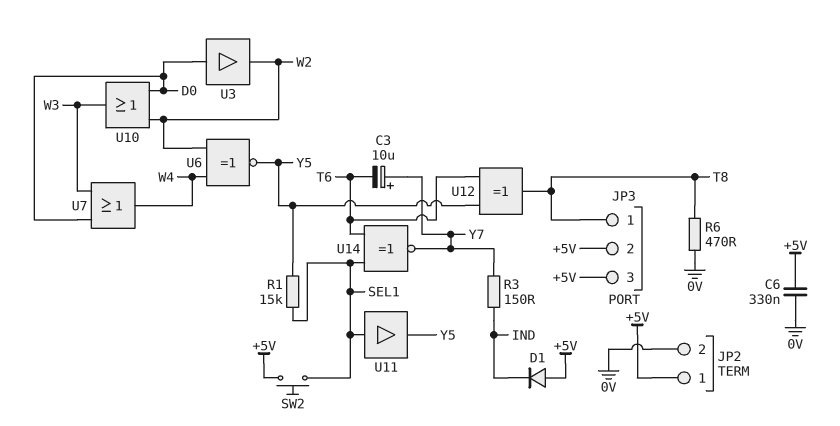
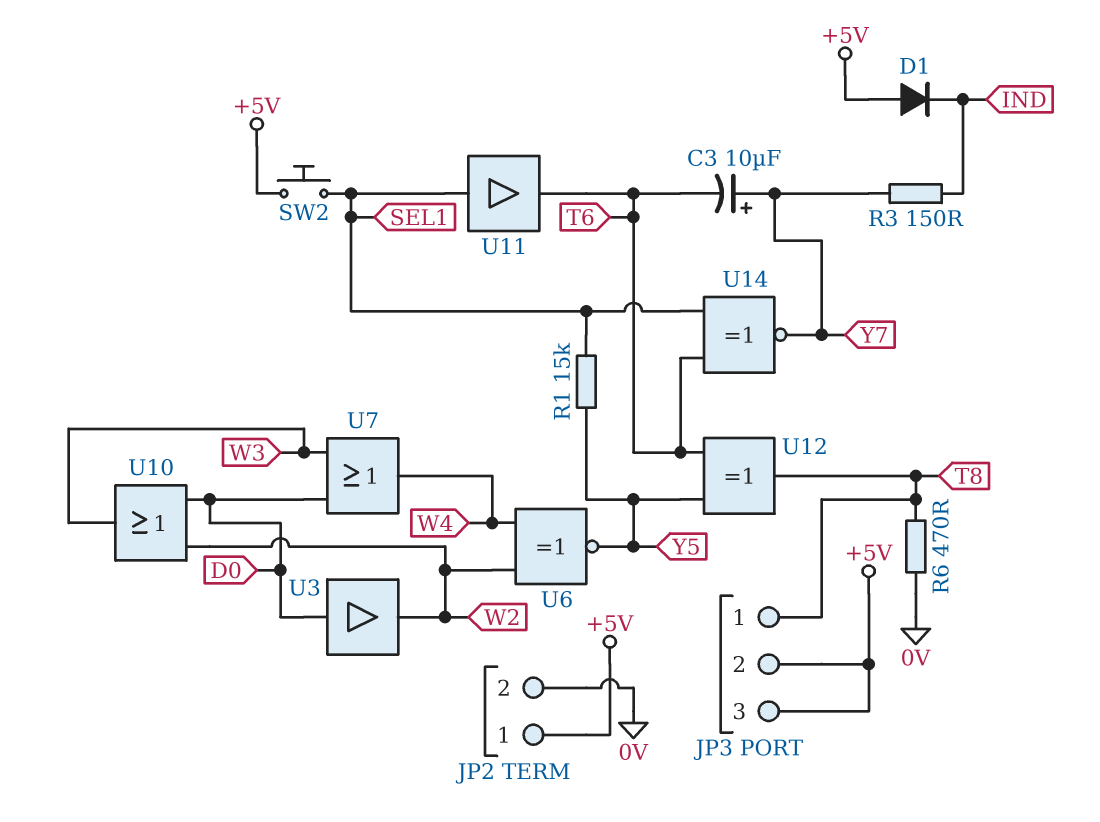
C6: 330nF (+5V, 0V) -> none
U11: buffer (in SEL1, out Y5) -> buffer (in SEL1, out T6)

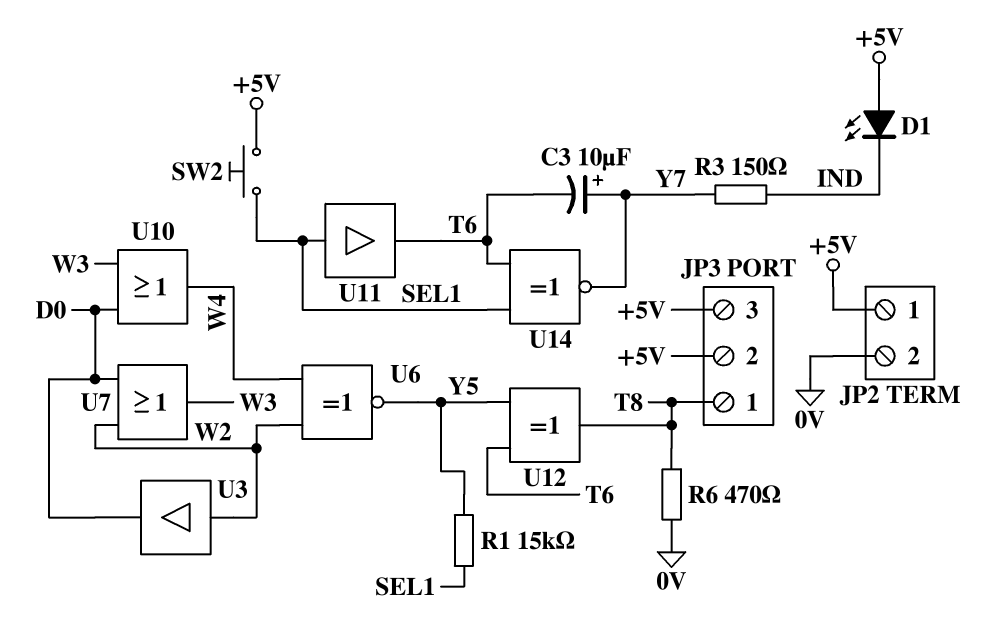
D1: diode (A +5V, K IND) -> LED (A +5V, K IND)
U3: buffer (in D0, out W2) -> buffer (in W2, out D0)
U7: OR (in D0, in W3, out W4) -> OR (in D0, in W2, out W3)
U10: OR (in D0, in W2, out W3) -> OR (in D0, in W3, out W4)

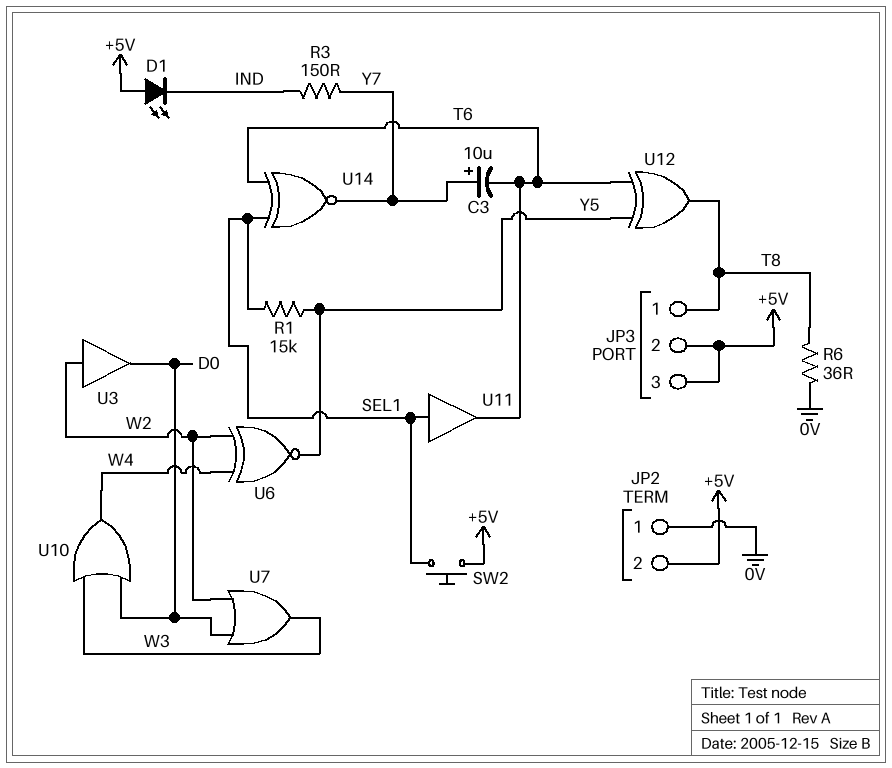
JP2 pin 1: +5V -> 0V
JP2 pin 2: 0V -> +5V
R6: 470 (0V, T8) -> 36 (0V, T8)

